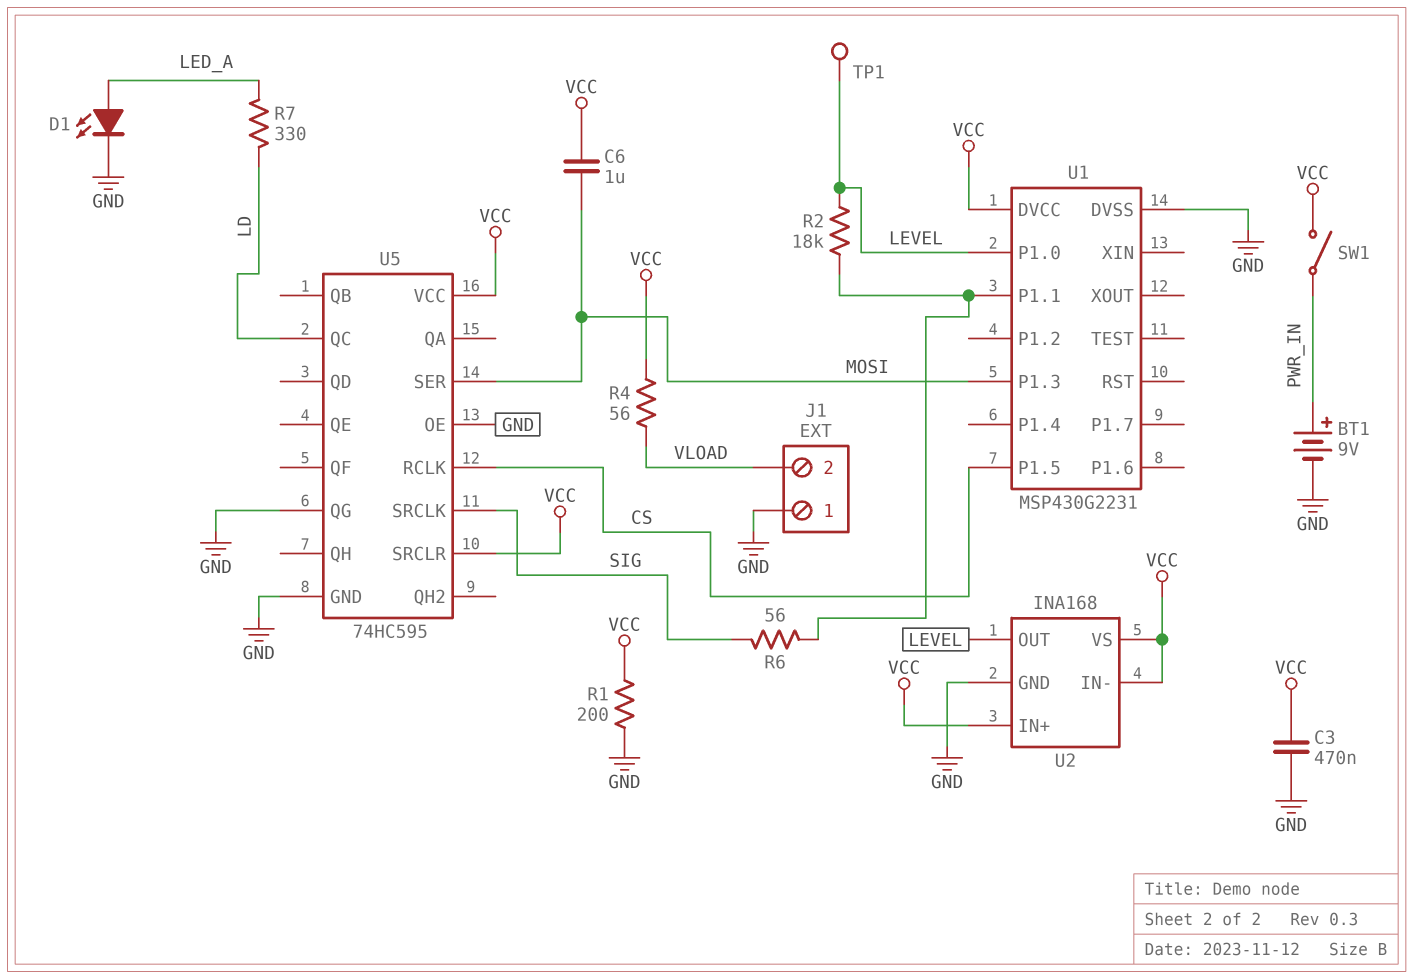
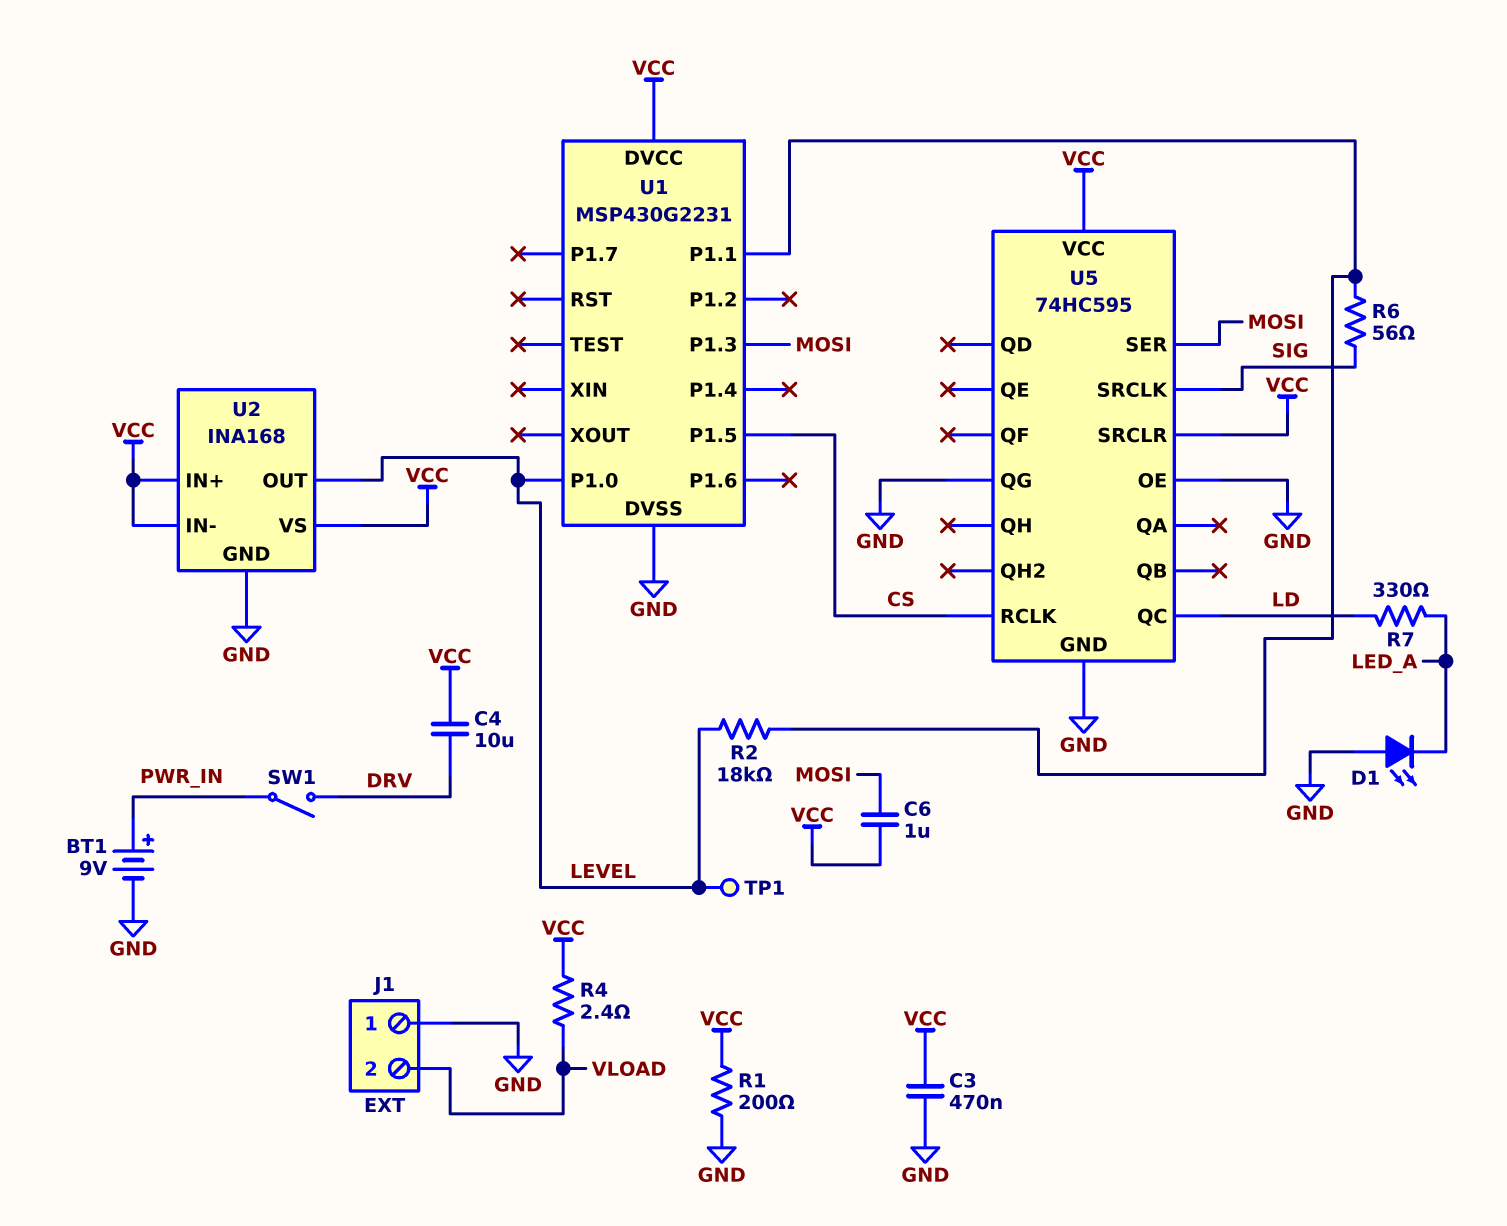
C4: none -> 10uF (DRV, VCC)
D1: LED (A LED_A, K GND) -> LED (A GND, K LED_A)
R4: 56 (VCC, VLOAD) -> 2.4 (VCC, VLOAD)
SW1: switch (PWR_IN, VCC) -> switch (DRV, PWR_IN)

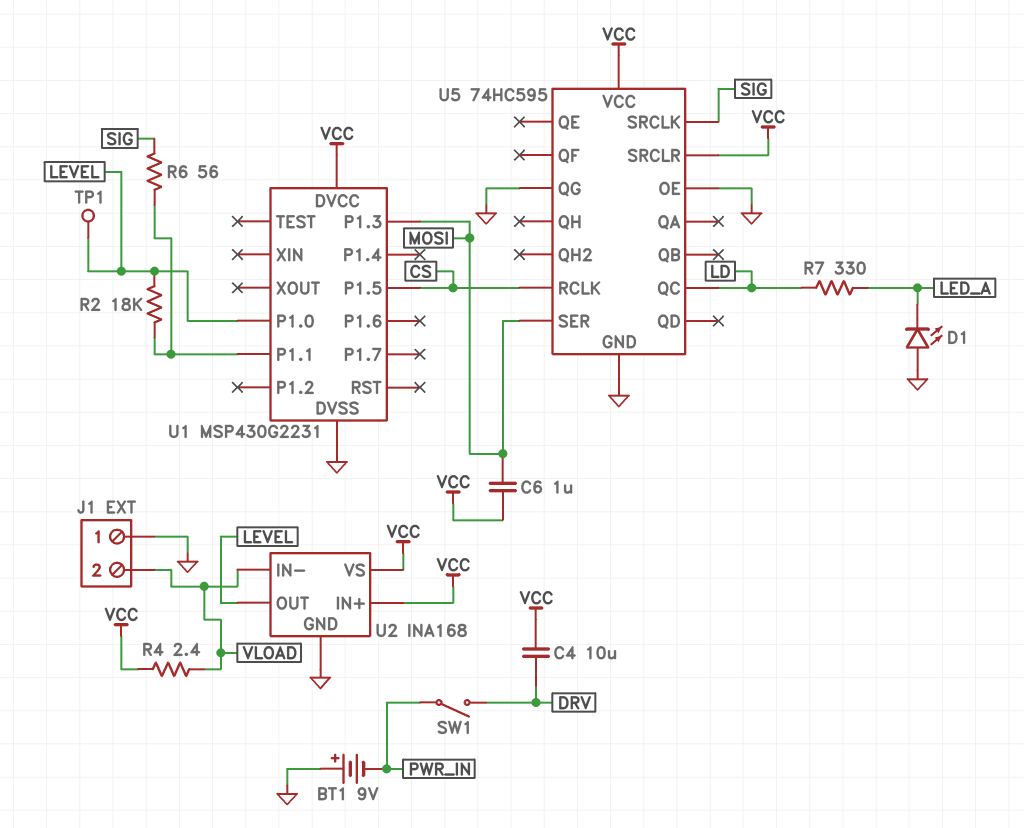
BT1: 9V (plus PWR_IN, minus GND) -> 9V (plus GND, minus PWR_IN)
C3: 470nF (GND, VCC) -> none
R1: 200 (GND, VCC) -> none
U2 pin IN-: VCC -> VLOAD

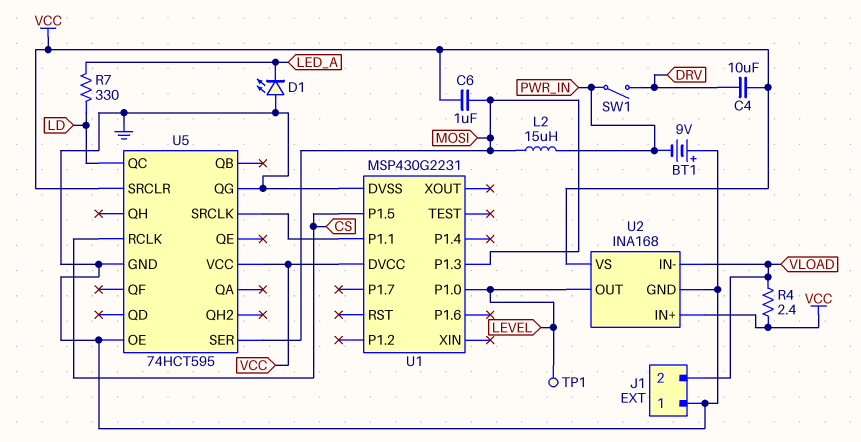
L2: none -> 15uH (MOSI, PWR_IN)
R2: 18k (LEVEL, U1/P1.1) -> none
R6: 56 (SIG, U1/P1.1) -> none
U5: 74HC595 -> 74HCT595
U5 pin SRCLK: SIG -> U1/P1.1

